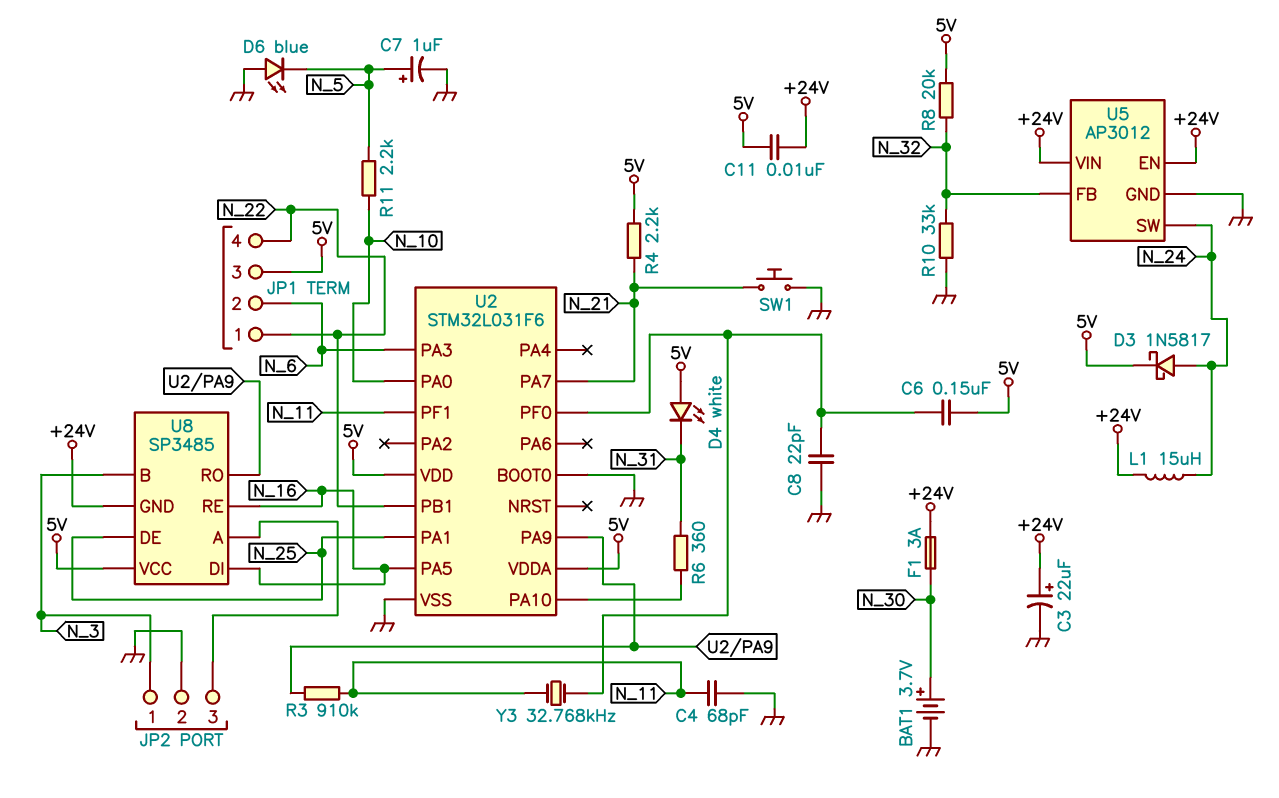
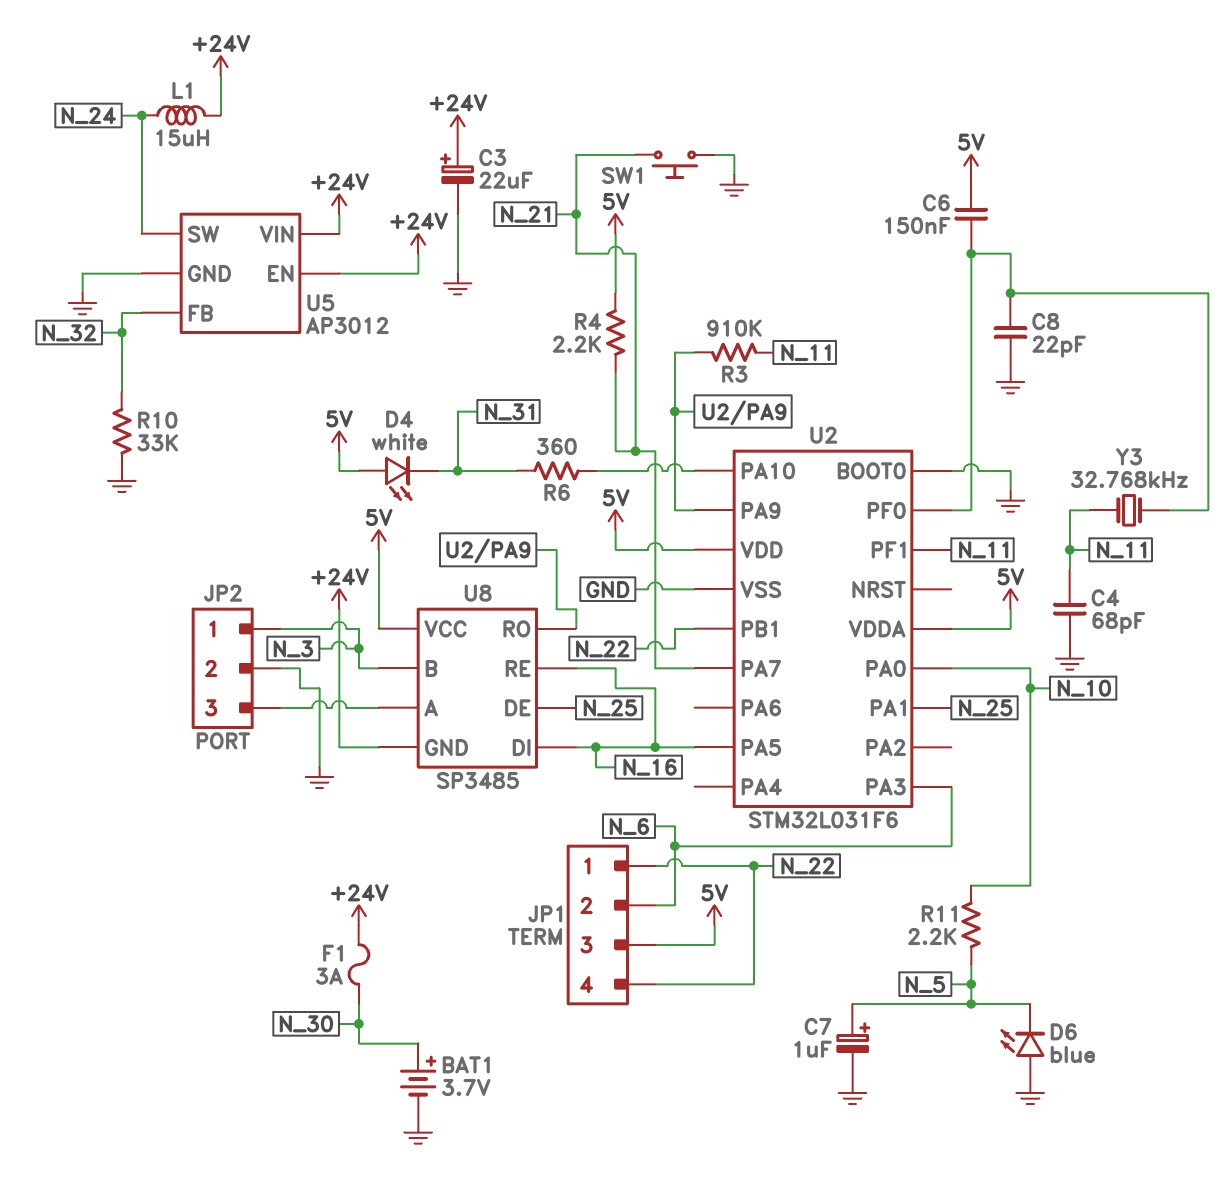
C11: 10nF (+24V, 5V) -> none
D3: schottky 1N5817 (A N_24, K 5V) -> none
R8: 20k (5V, N_32) -> none

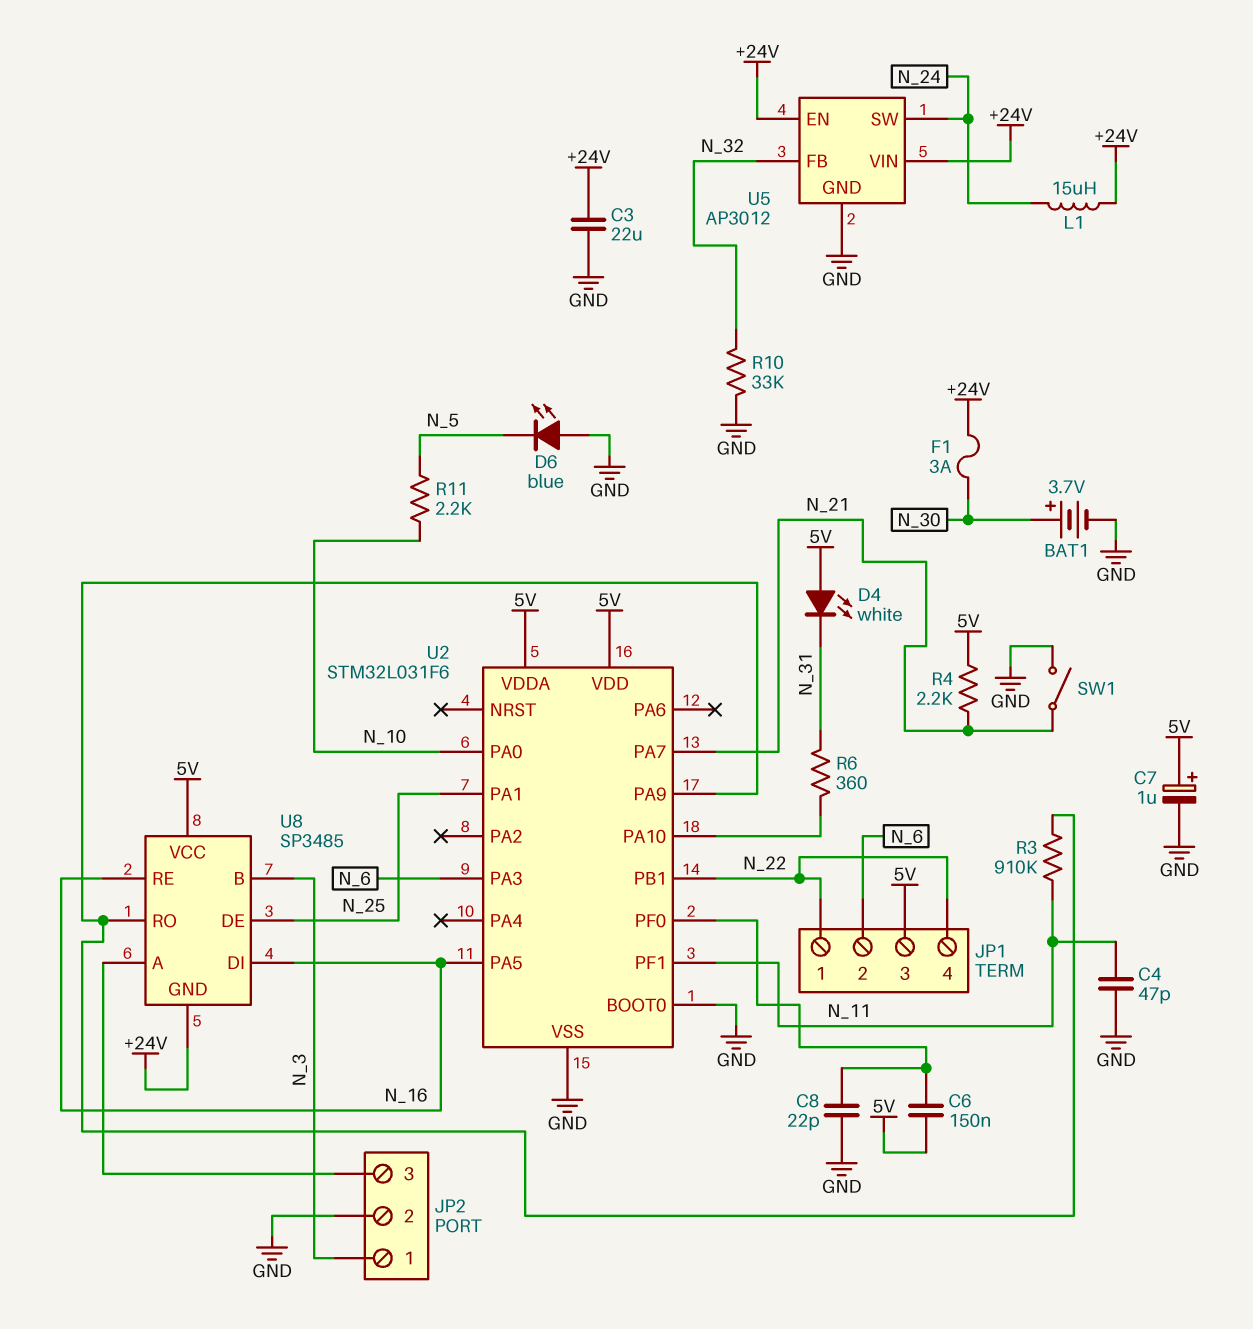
C3: 22uF (plus +24V, minus GND) -> 22uF (+24V, GND)
C4: 68pF (GND, N_11) -> 47pF (GND, N_11)
C7: 1uF (plus N_5, minus GND) -> 1uF (plus 5V, minus GND)
SW1: button (GND, N_21) -> switch (GND, N_21)
Y3: 32.768kHz (N_11, U2/PF0) -> none

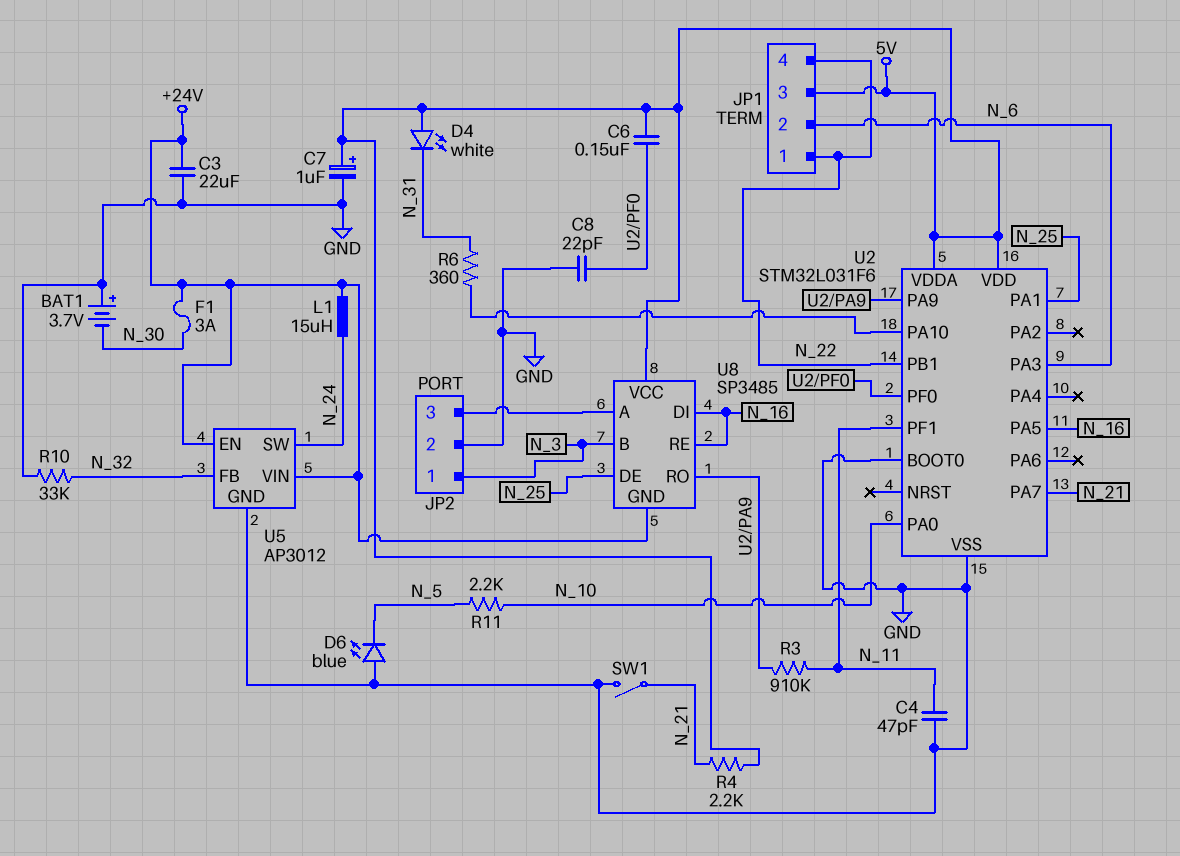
BAT1: 3.7V (plus N_30, minus GND) -> 3.7V (plus GND, minus N_30)

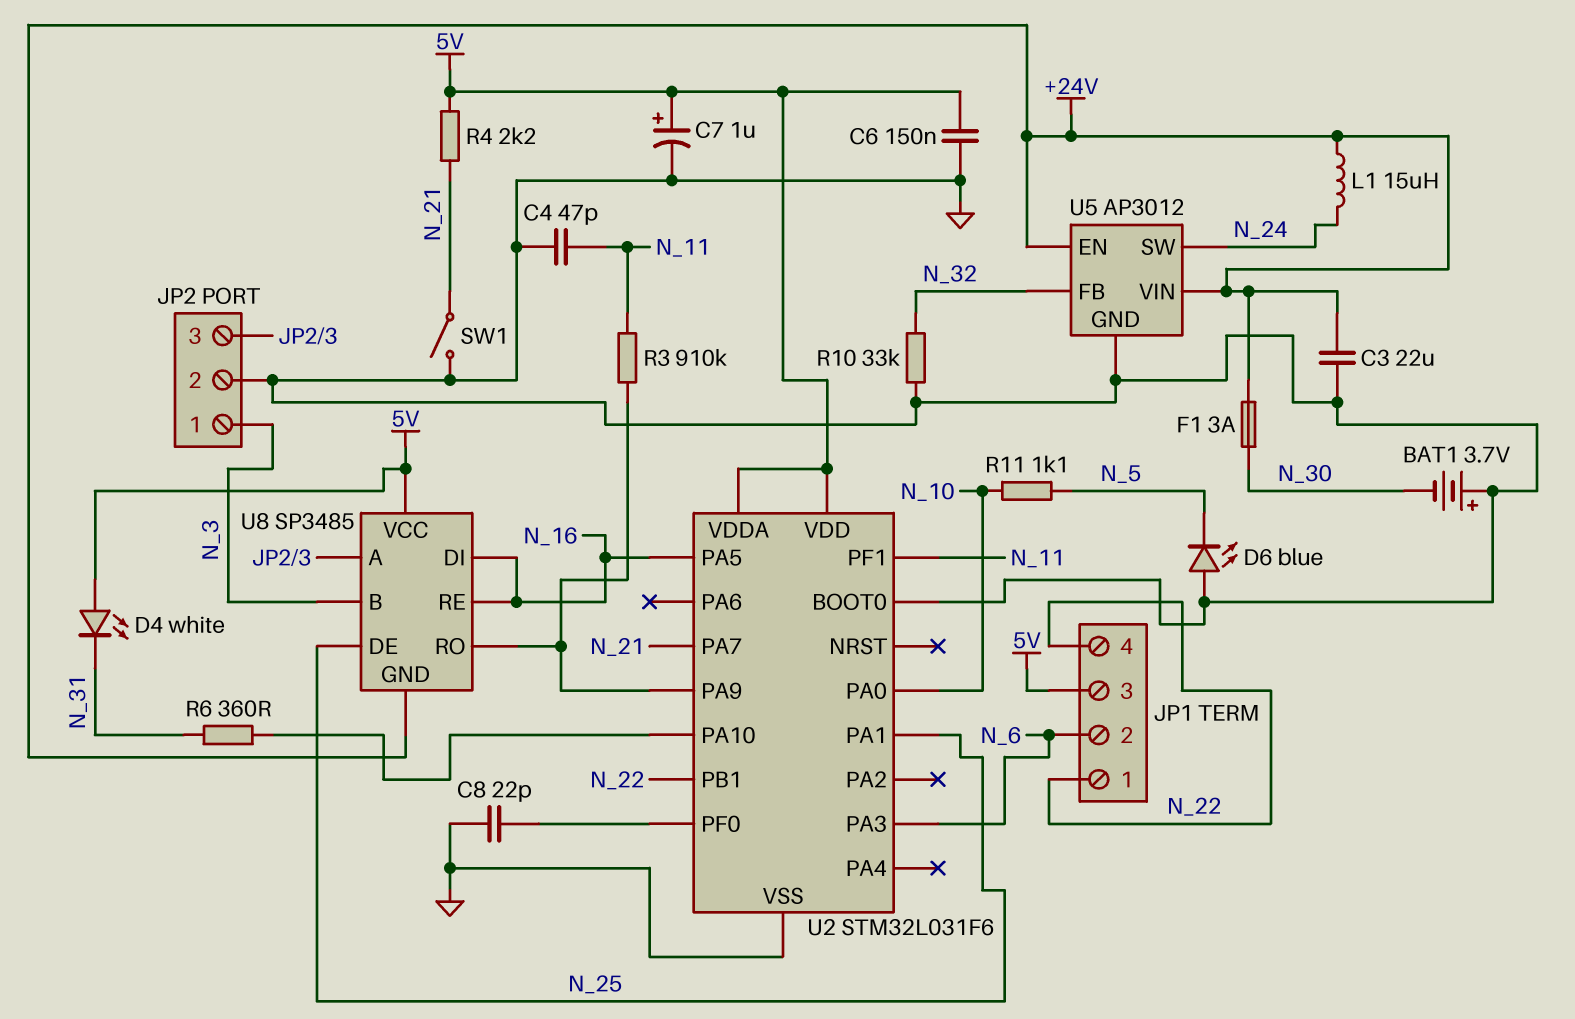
C6: 150nF (5V, U2/PF0) -> 150nF (5V, GND)
R11: 2.2k (N_5, N_10) -> 1.1k (N_5, N_10)

